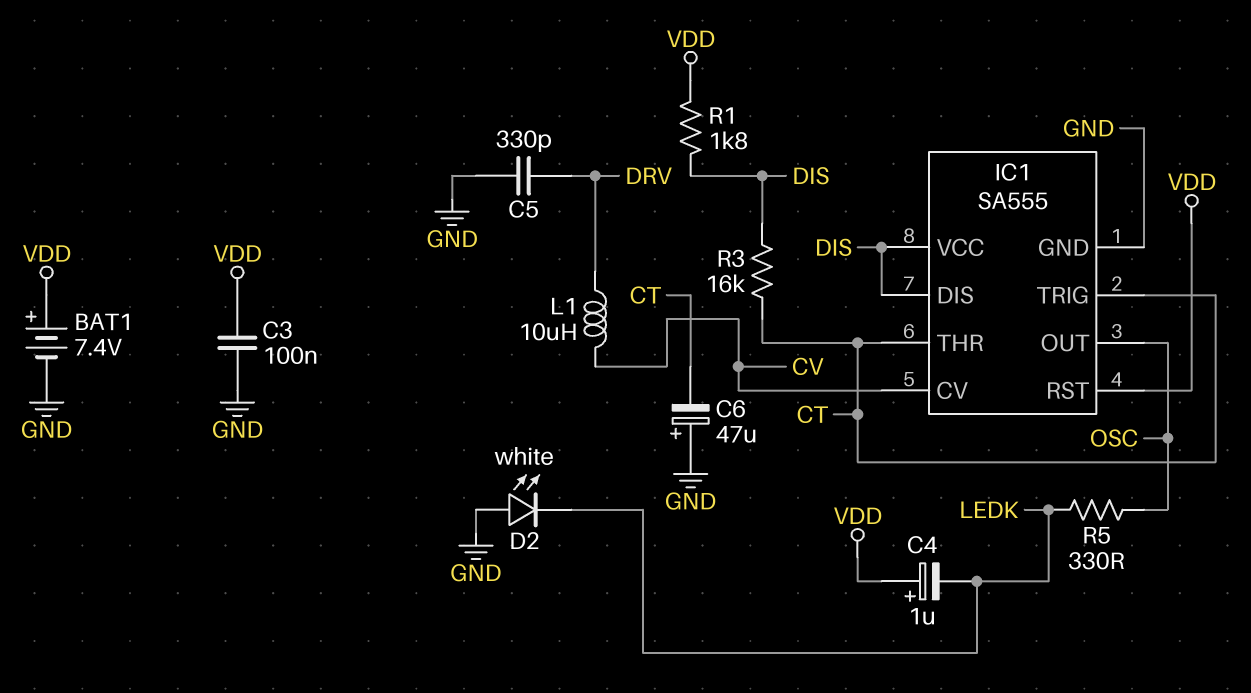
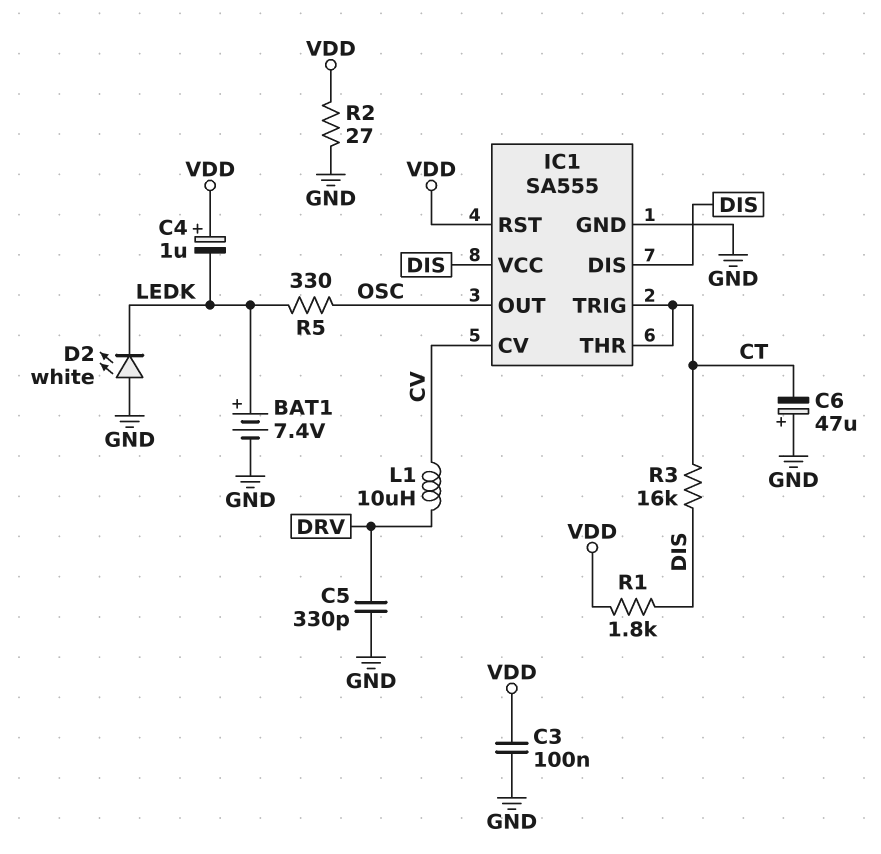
BAT1: 7.4V (plus VDD, minus GND) -> 7.4V (plus LEDK, minus GND)
R2: none -> 27 (GND, VDD)

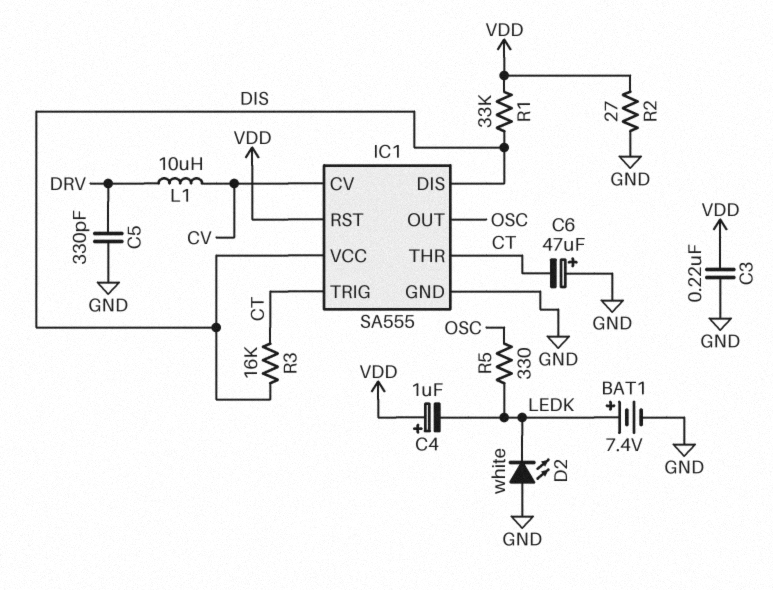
C3: 100nF (GND, VDD) -> 220nF (GND, VDD)
R1: 1.8k (DIS, VDD) -> 33k (DIS, VDD)

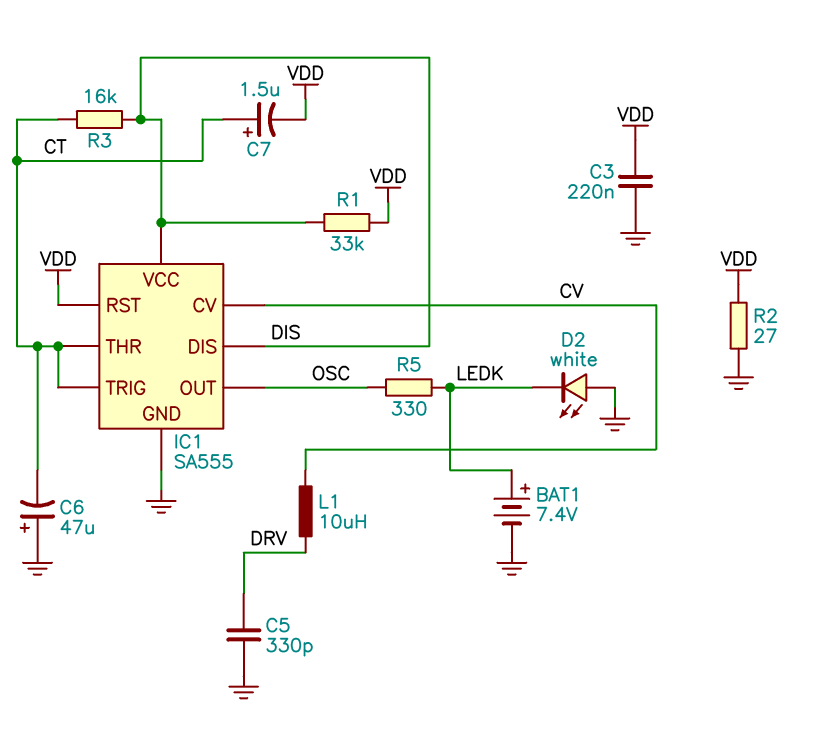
C4: 1uF (plus VDD, minus LEDK) -> none
C7: none -> 1.5uF (plus CT, minus VDD)

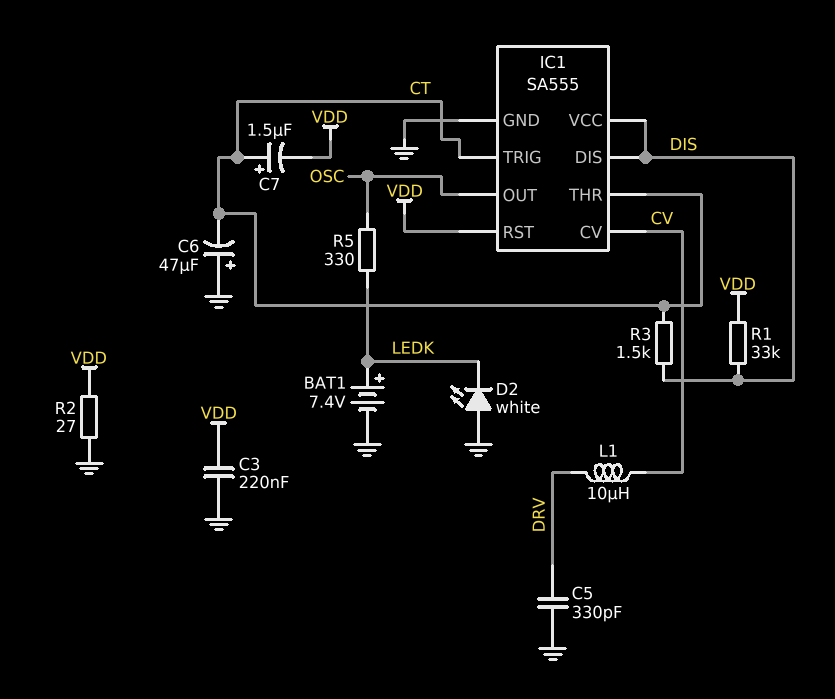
R3: 16k (CT, DIS) -> 1.5k (CT, DIS)

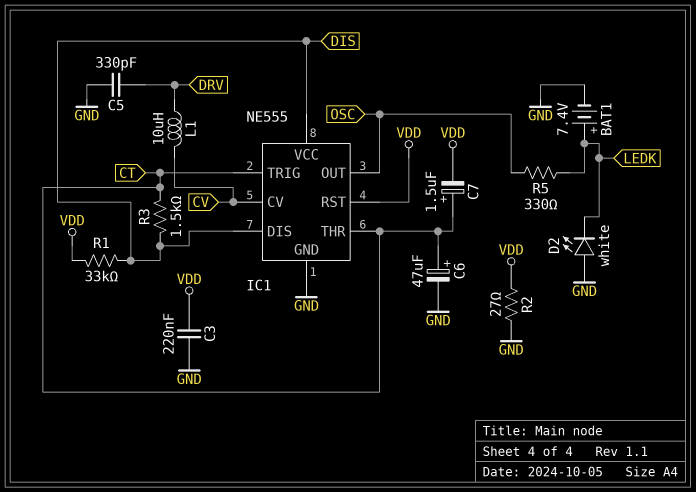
C6: 47uF (plus GND, minus CT) -> 47uF (plus CT, minus GND)
IC1: SA555 -> NE555

